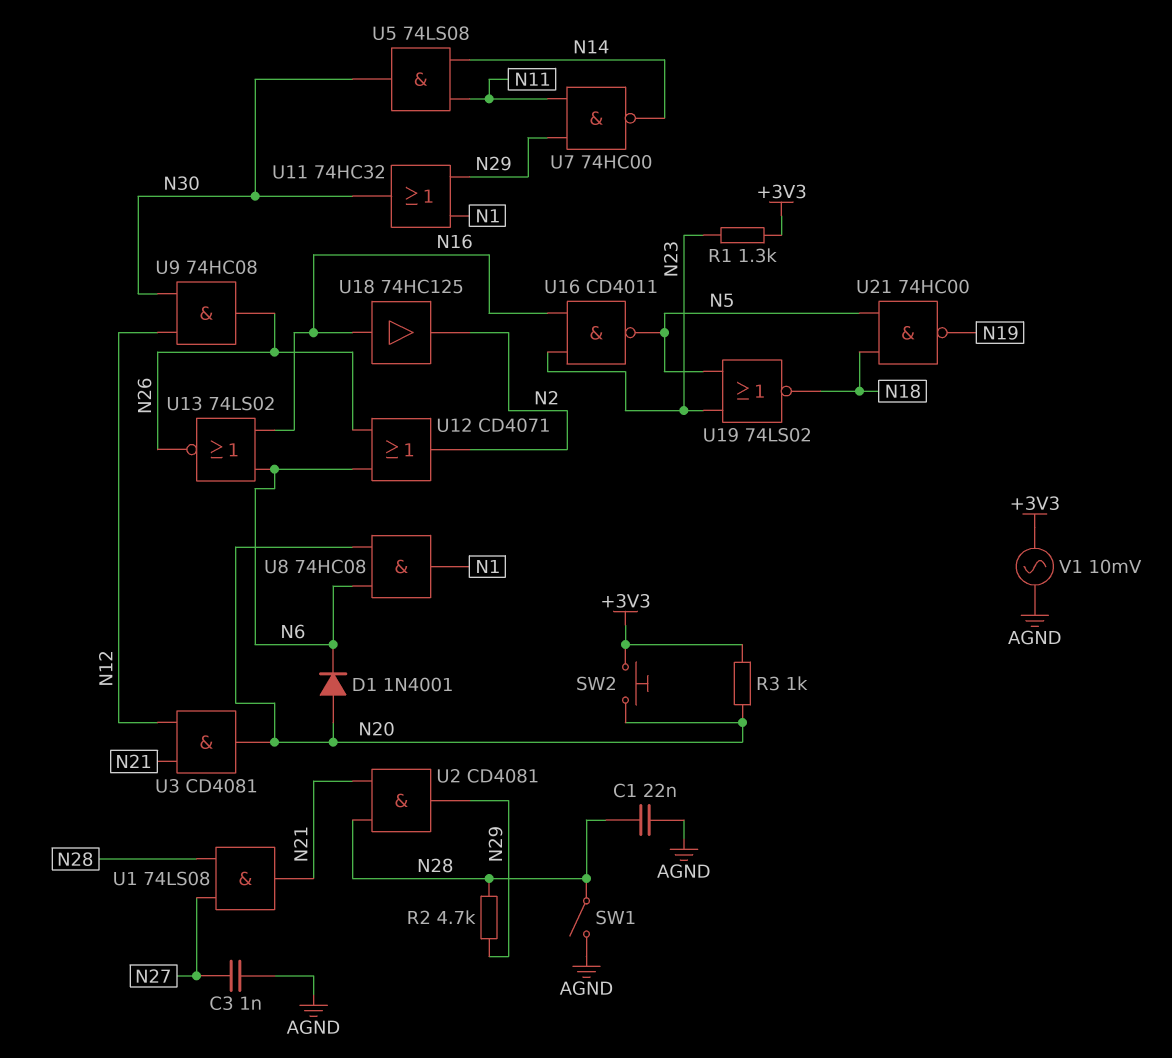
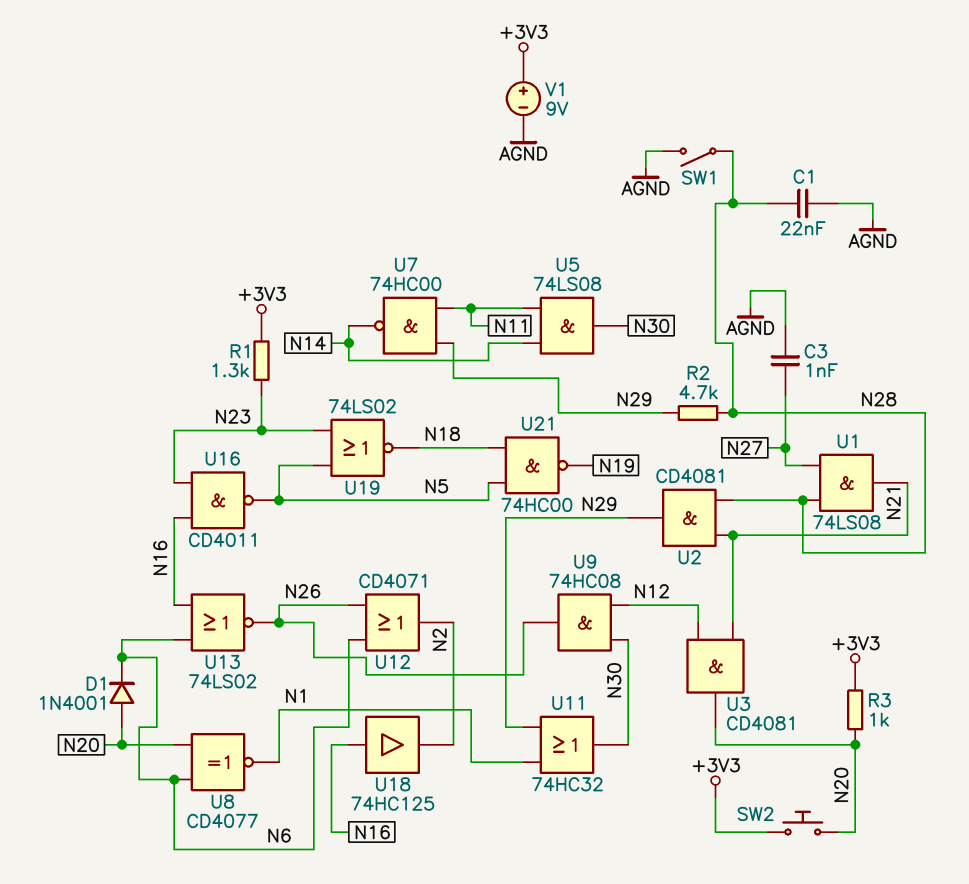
U8: AND 74HC08 (in N6, in N20, out N1) -> XNOR CD4077 (in N6, in N20, out N1)
V1: AC 10mV (+3V3, AGND) -> 9V (plus +3V3, minus AGND)

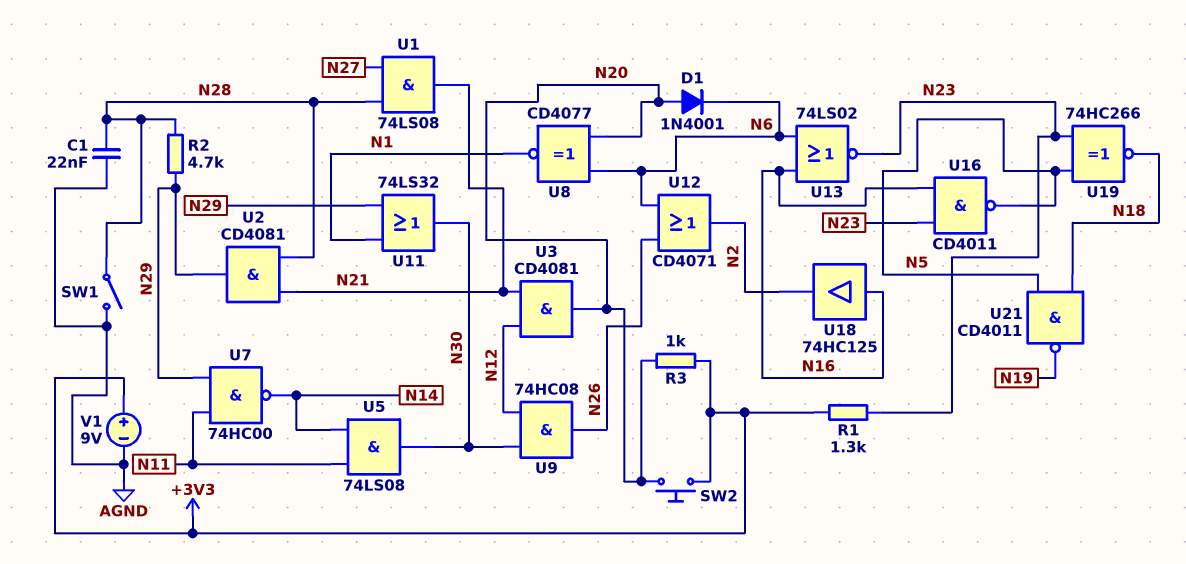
C3: 1nF (AGND, N27) -> none
U11: OR 74HC32 (in N1, in N29, out N30) -> OR 74LS32 (in N1, in N29, out N30)
U13: NOR 74LS02 (in N6, in N16, out N26) -> NOR 74LS02 (in N6, in N16, out N23)
U19: NOR 74LS02 (in N5, in N23, out N18) -> XNOR 74HC266 (in N5, in N23, out N18)
U21: NAND 74HC00 (in N5, in N18, out N19) -> NAND CD4011 (in N5, in N18, out N19)

